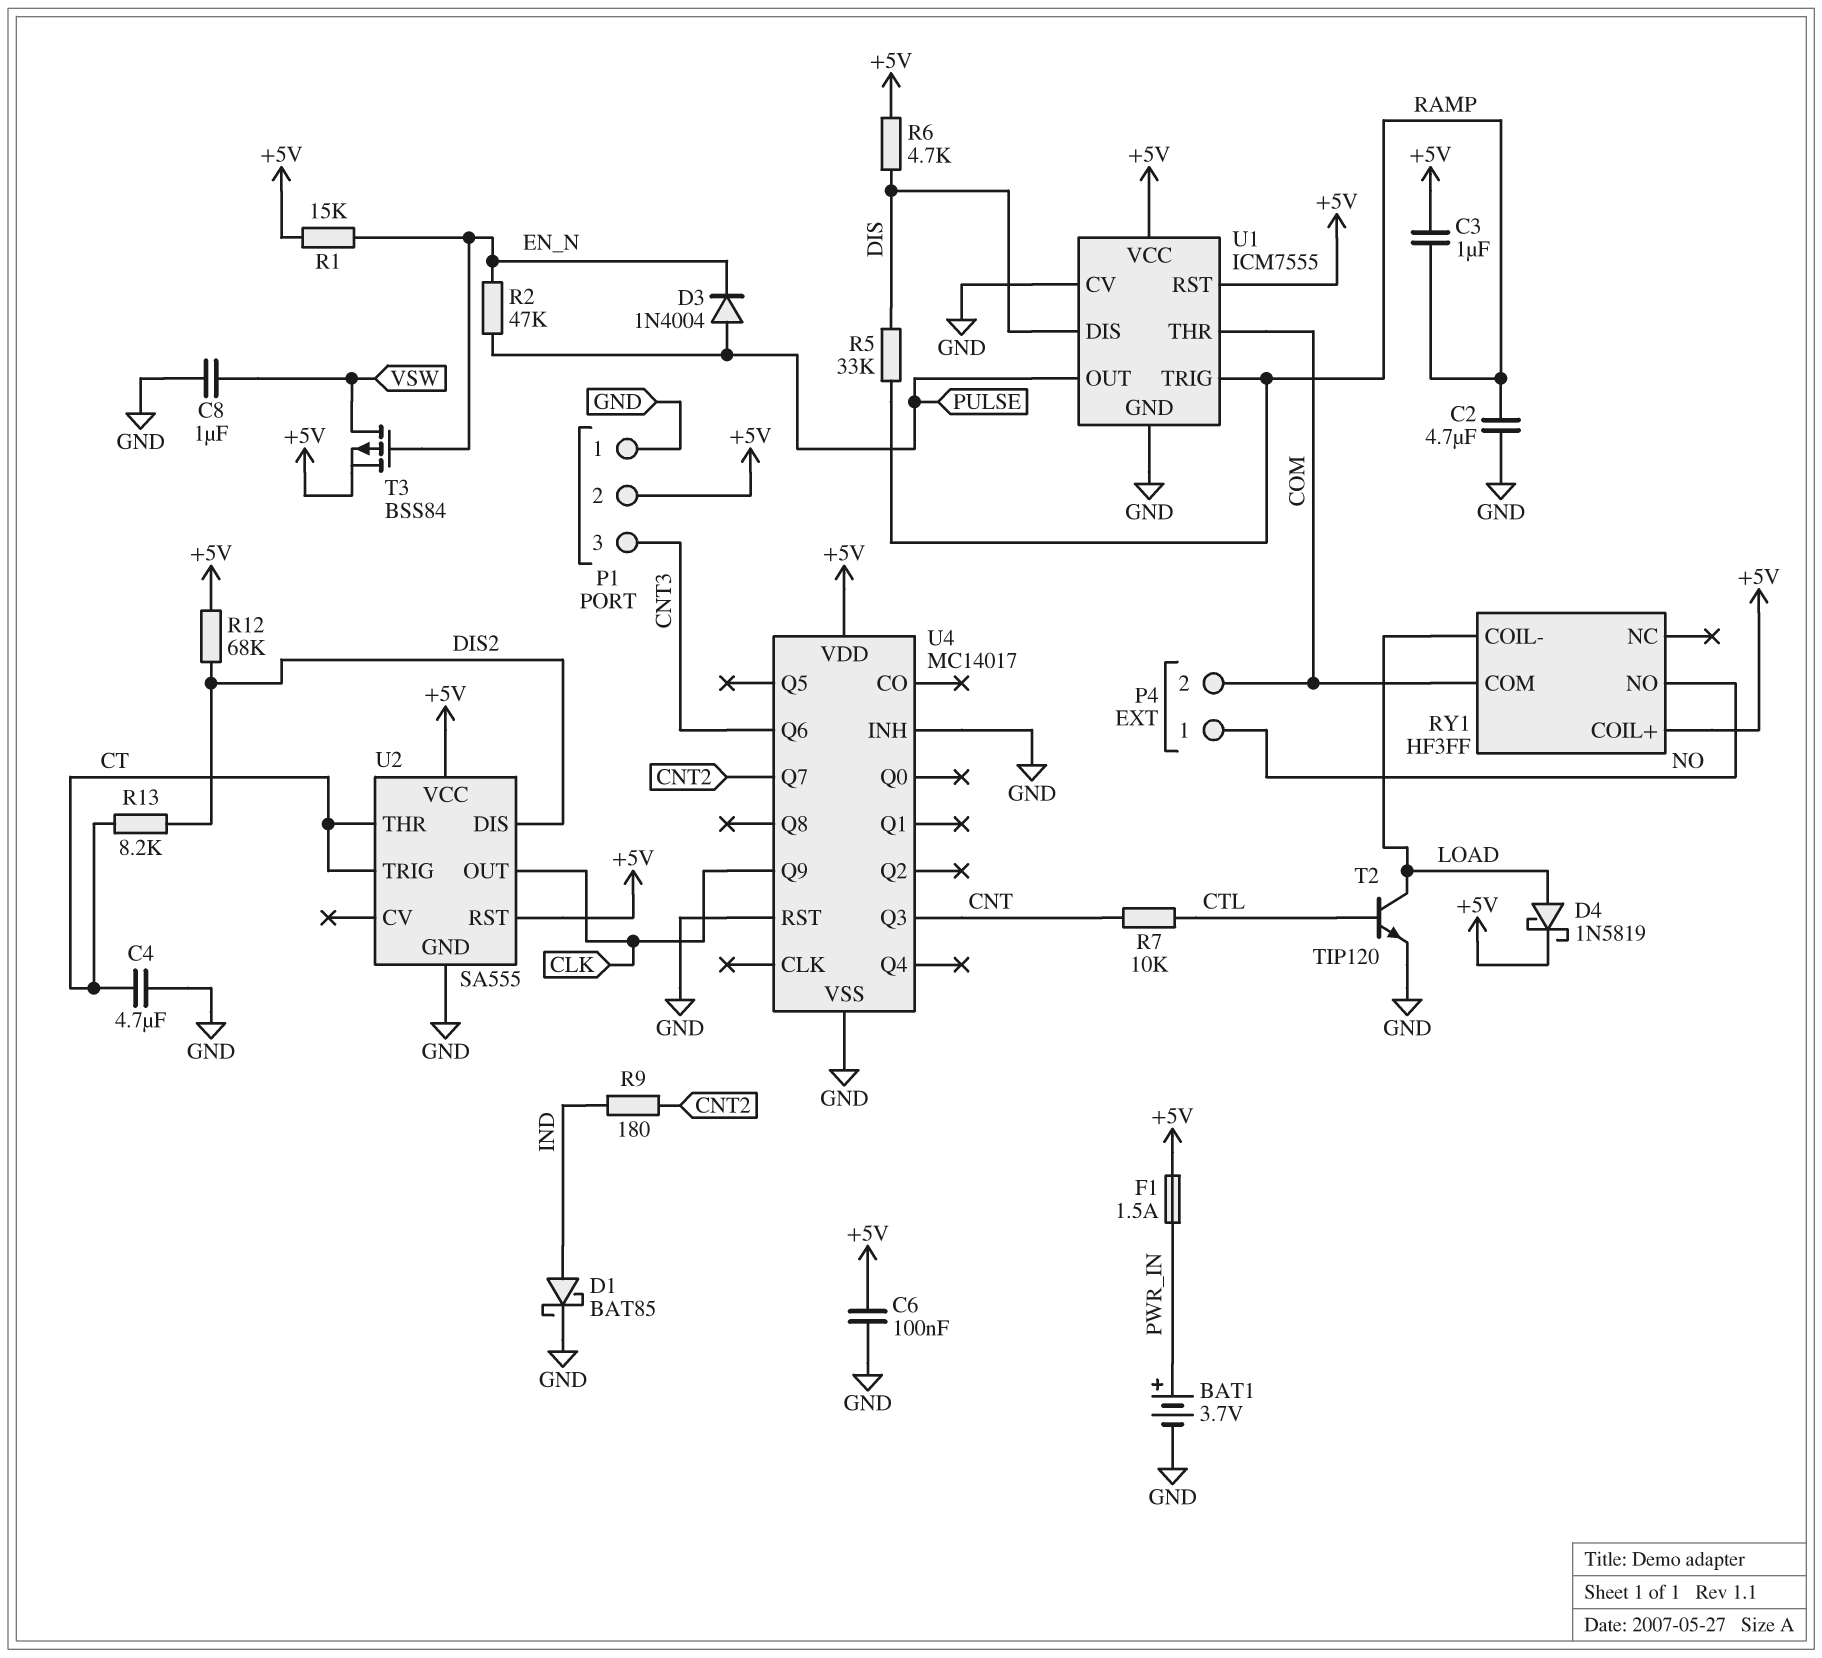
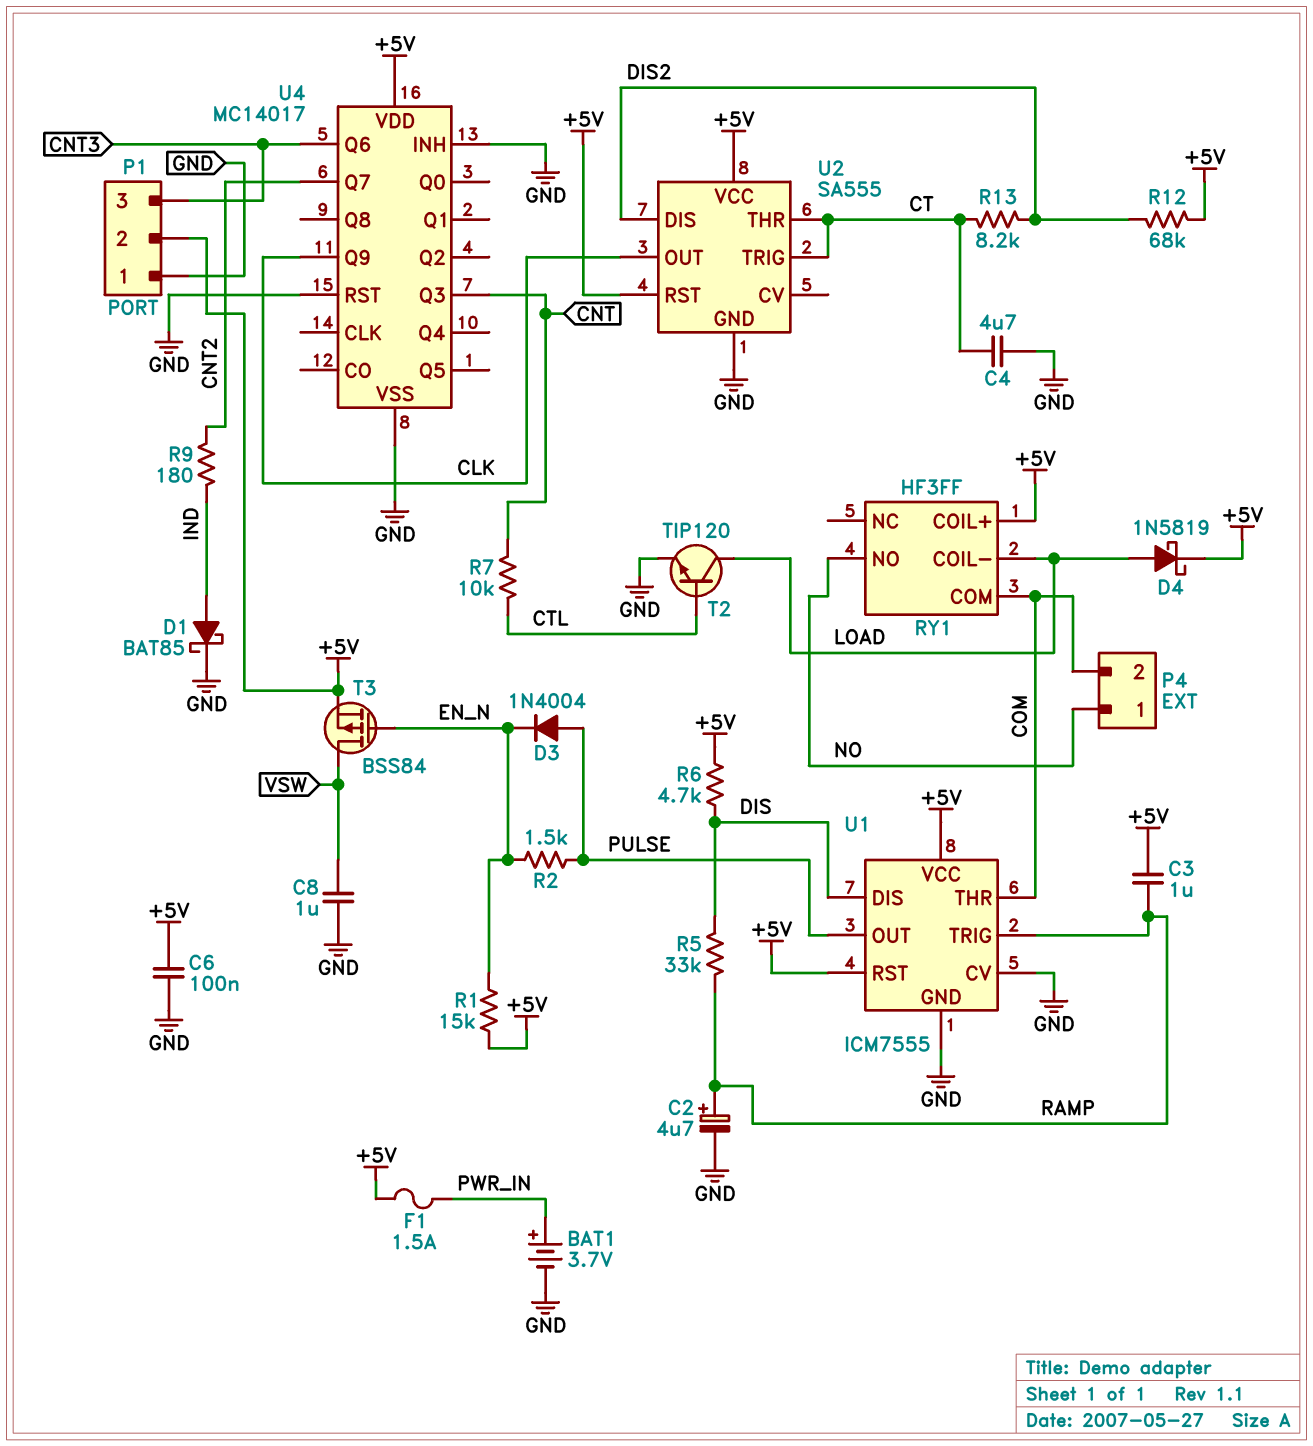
C2: 4.7uF (GND, RAMP) -> 4.7uF (plus RAMP, minus GND)
R2: 47k (EN_N, PULSE) -> 1.5k (EN_N, PULSE)

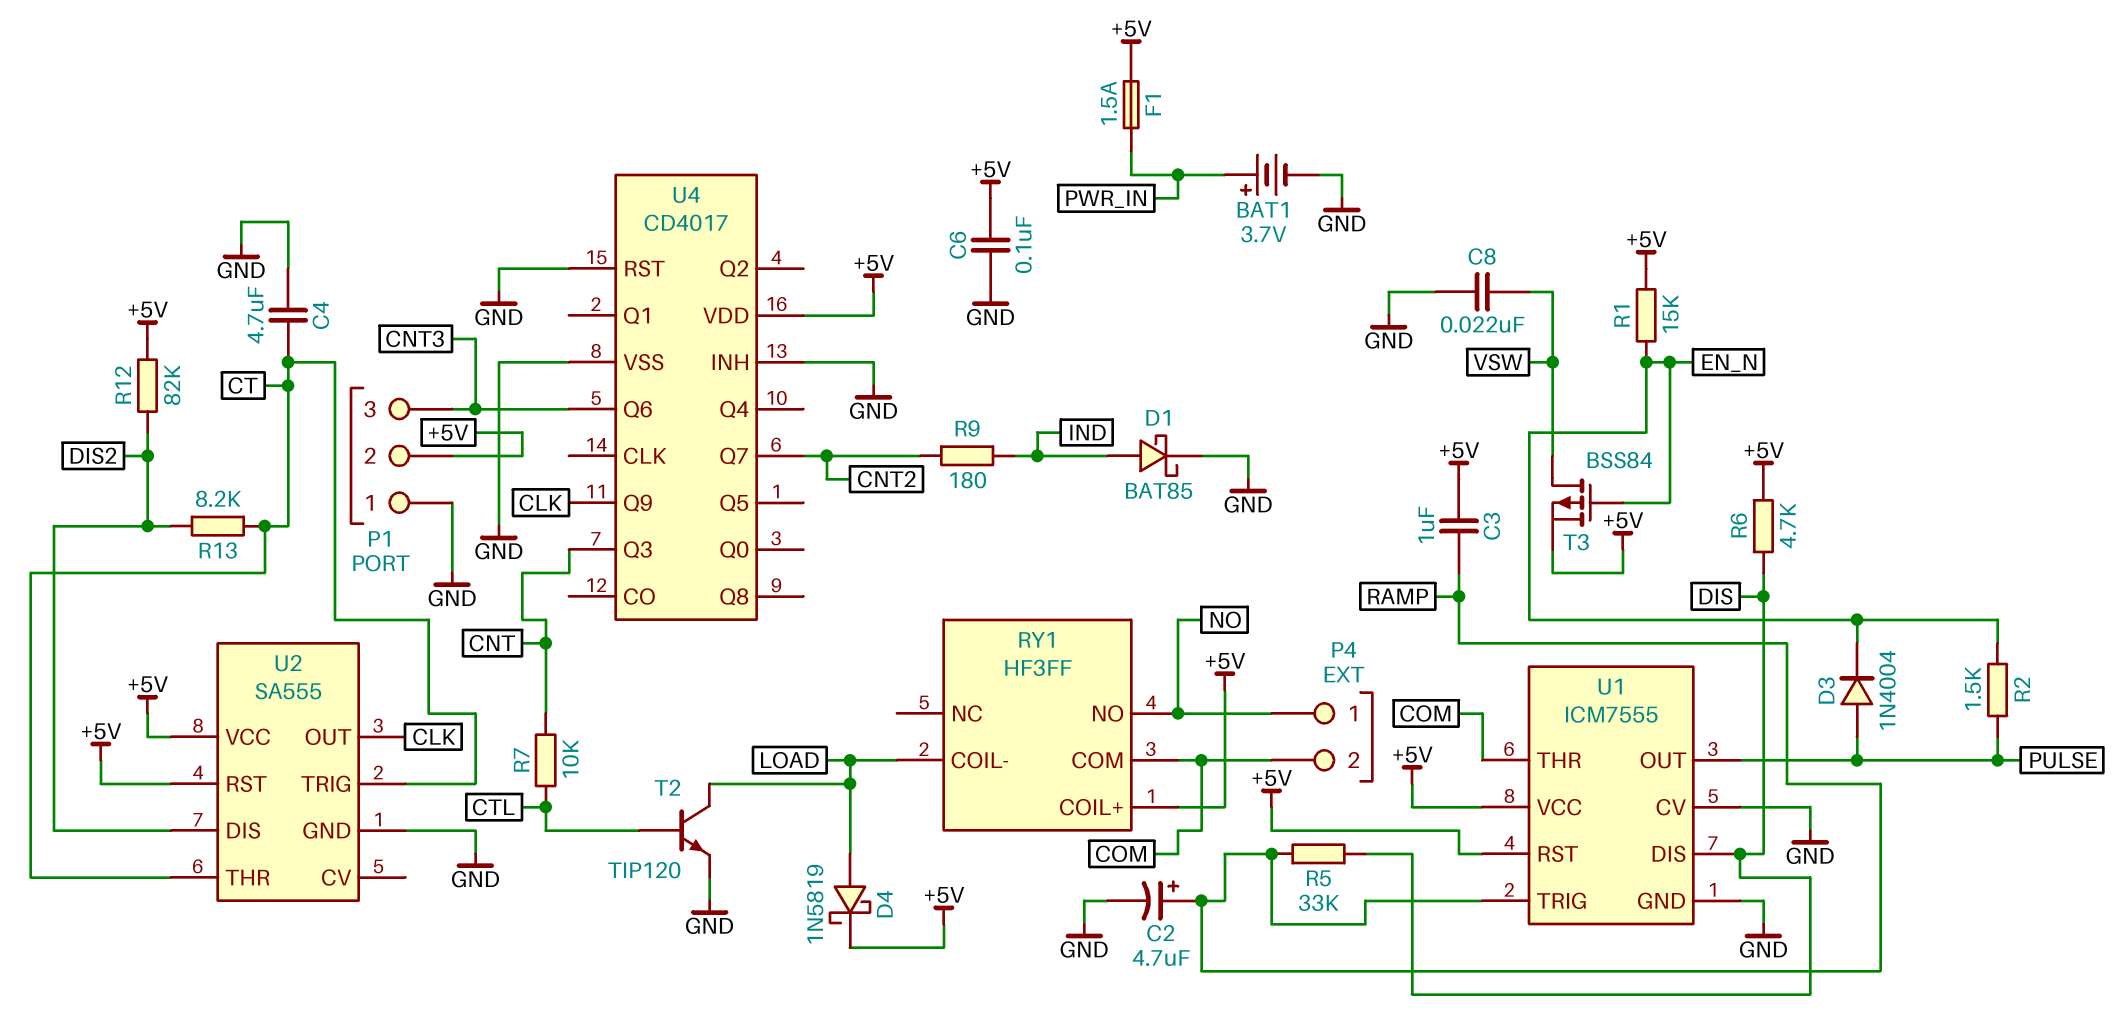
C8: 1uF (GND, VSW) -> 22nF (GND, VSW)
R12: 68k (+5V, DIS2) -> 82k (+5V, DIS2)
U4: MC14017 -> CD4017

